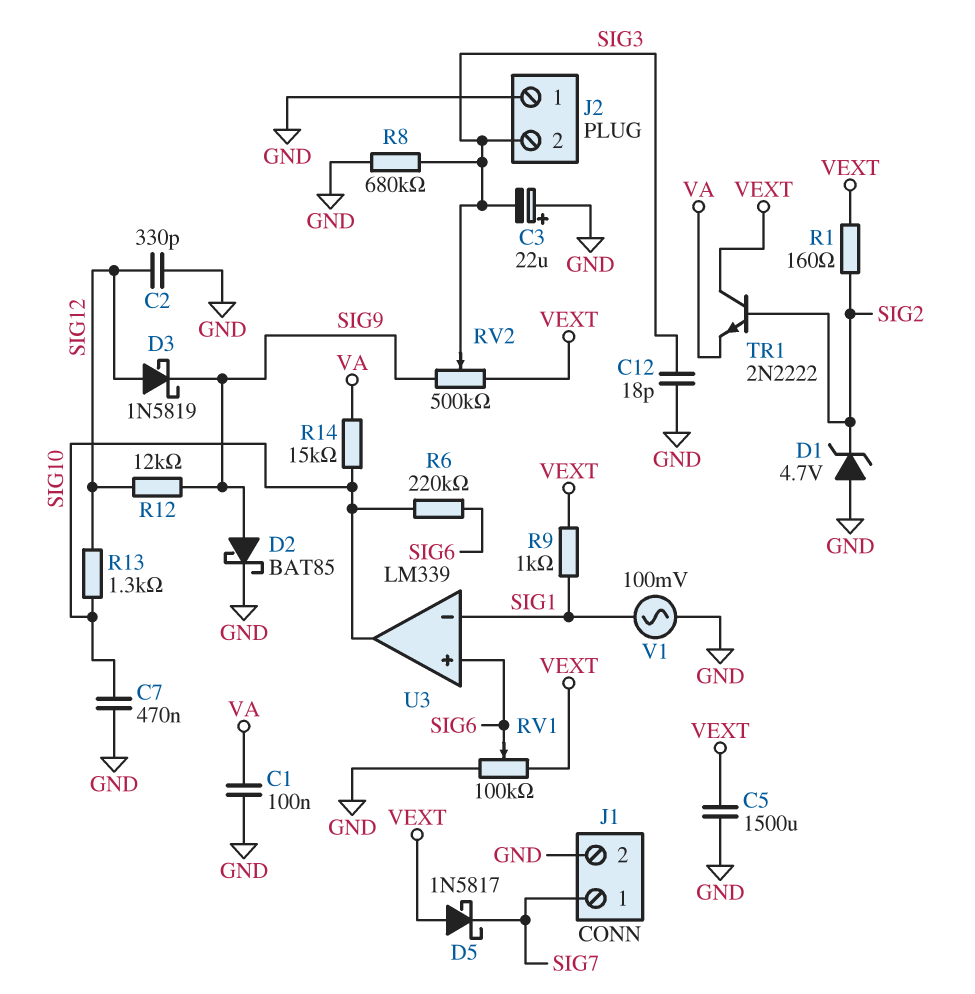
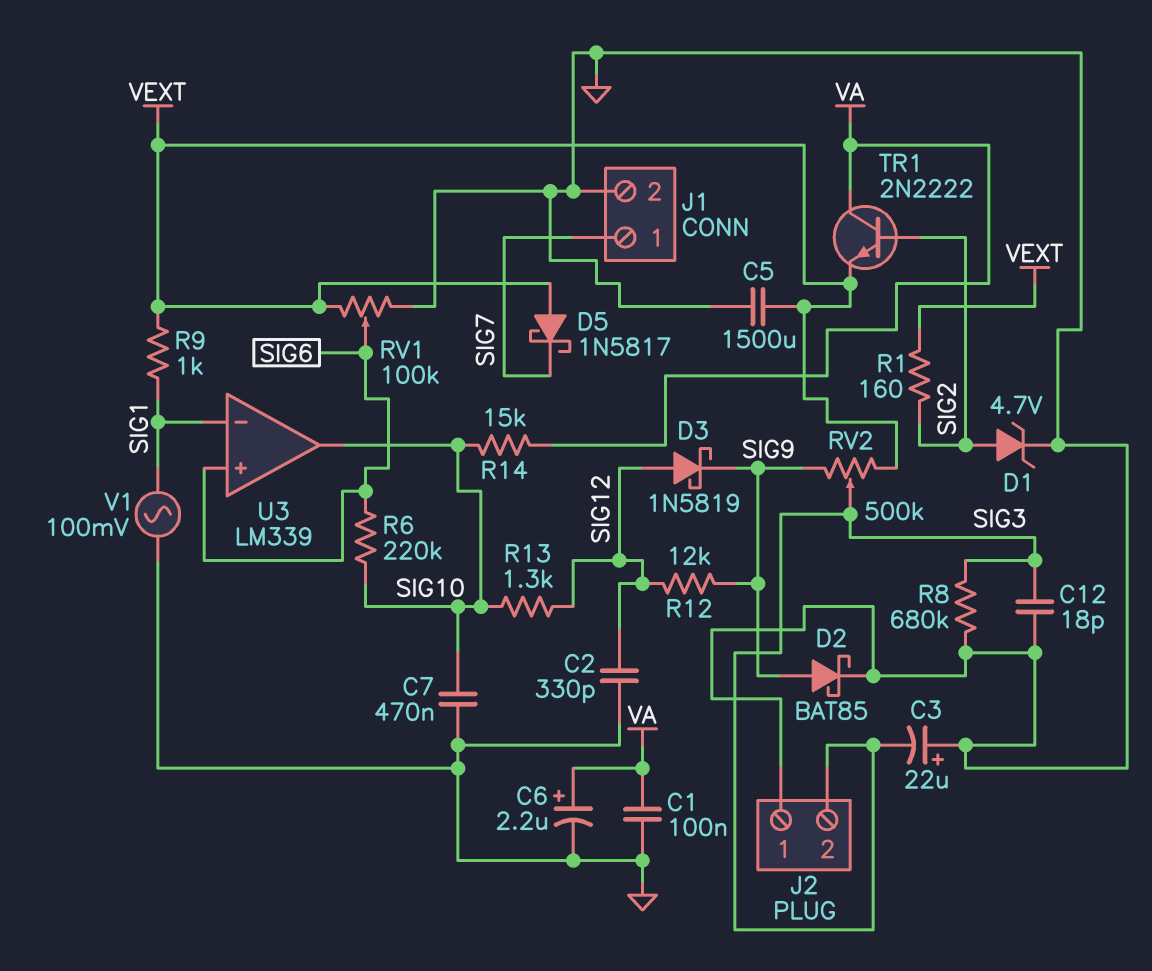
C6: none -> 2.2uF (plus VA, minus GND)
D1: zener 4.7V (A GND, K SIG2) -> zener 4.7V (A SIG2, K GND)
TR1: NPN 2N2222 (B SIG2, C VEXT, E VA) -> NPN 2N2222 (B SIG2, C VA, E VEXT)

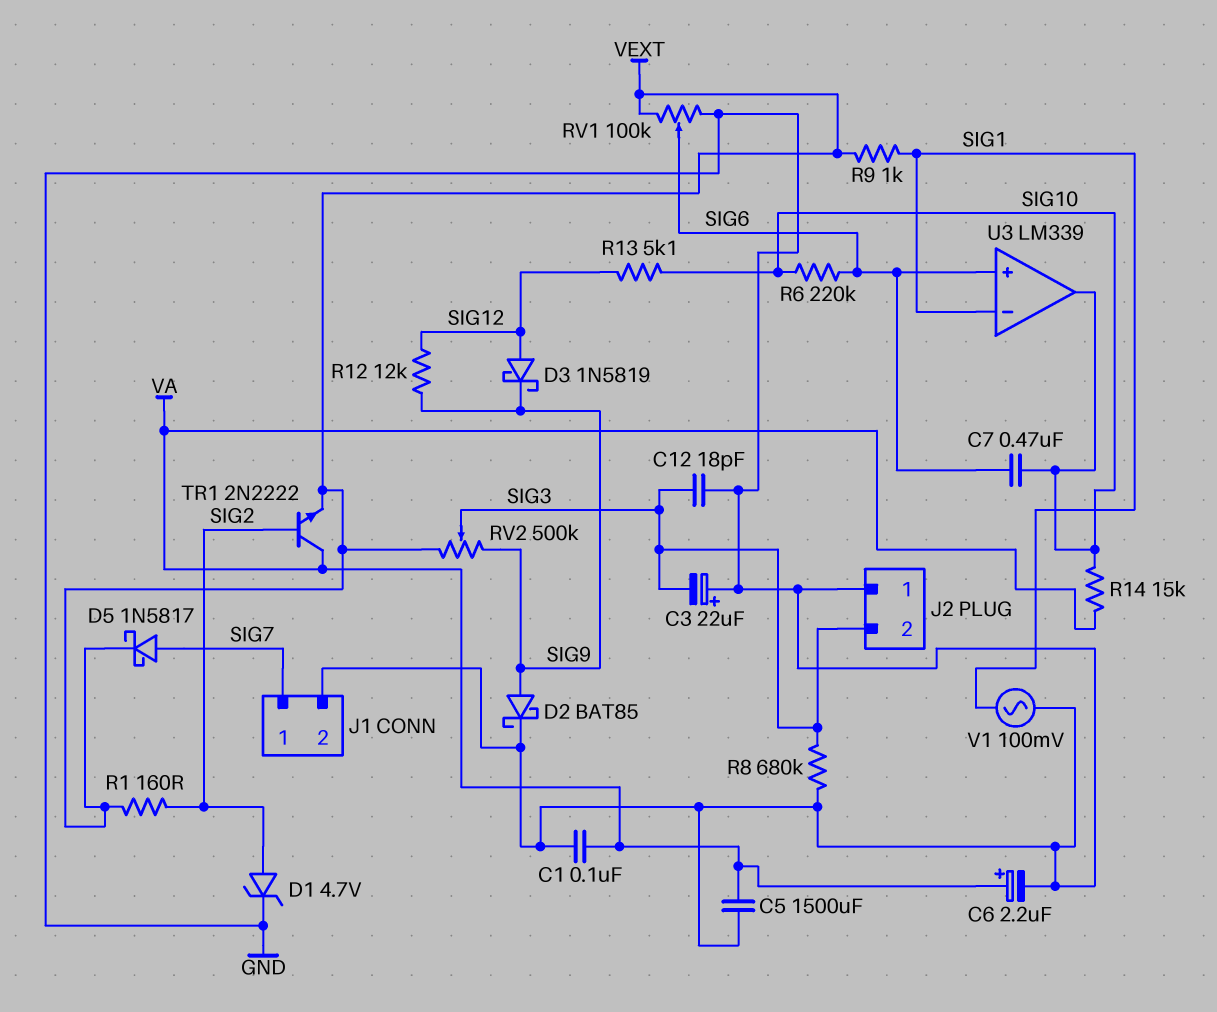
C2: 330pF (GND, SIG12) -> none
C5: 1500uF (GND, VEXT) -> 1500uF (GND, VA)
C7: 470nF (GND, SIG10) -> 470nF (SIG6, SIG10)
D5: schottky 1N5817 (A VEXT, K SIG7) -> schottky 1N5817 (A SIG7, K VEXT)
R13: 1.3k (SIG10, SIG12) -> 5.1k (SIG10, SIG12)

